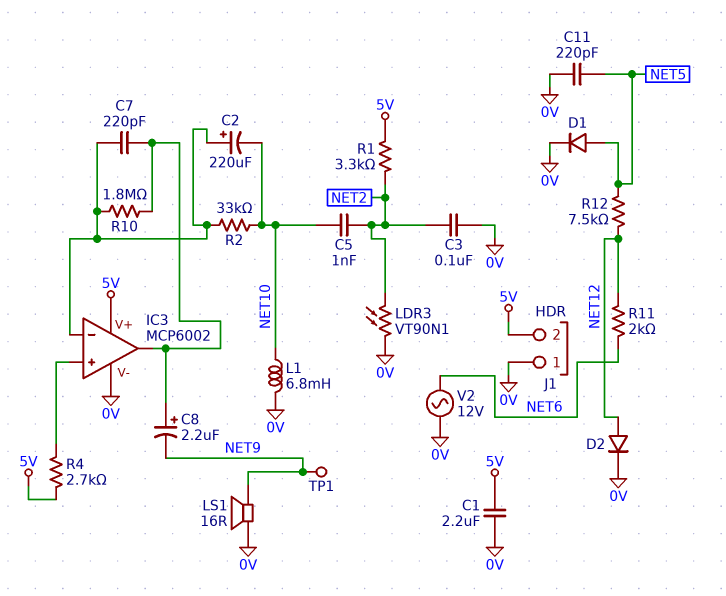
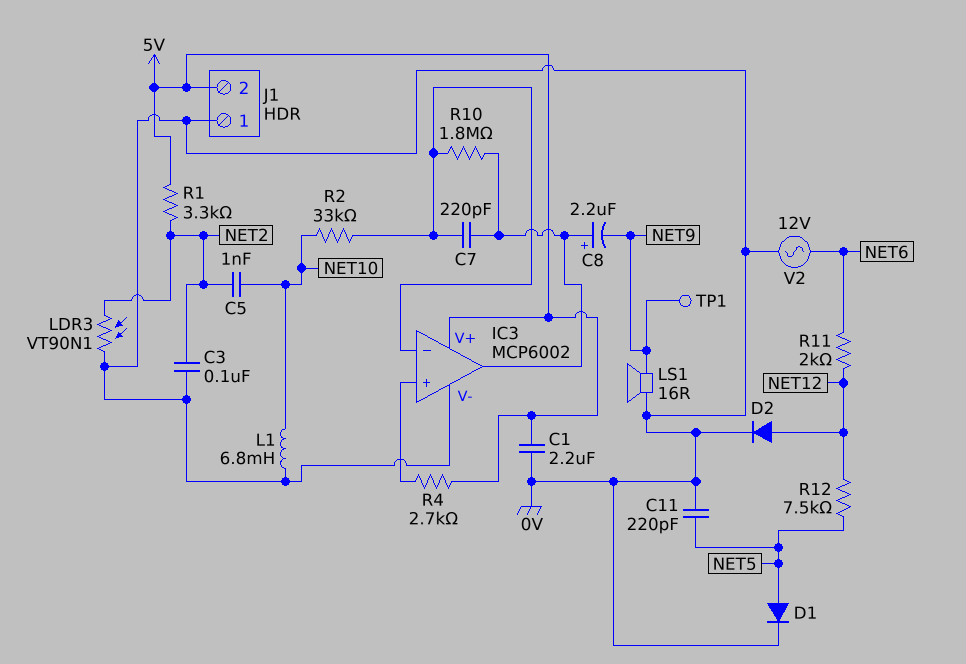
C2: 220uF (plus IC3/in-, minus NET10) -> none

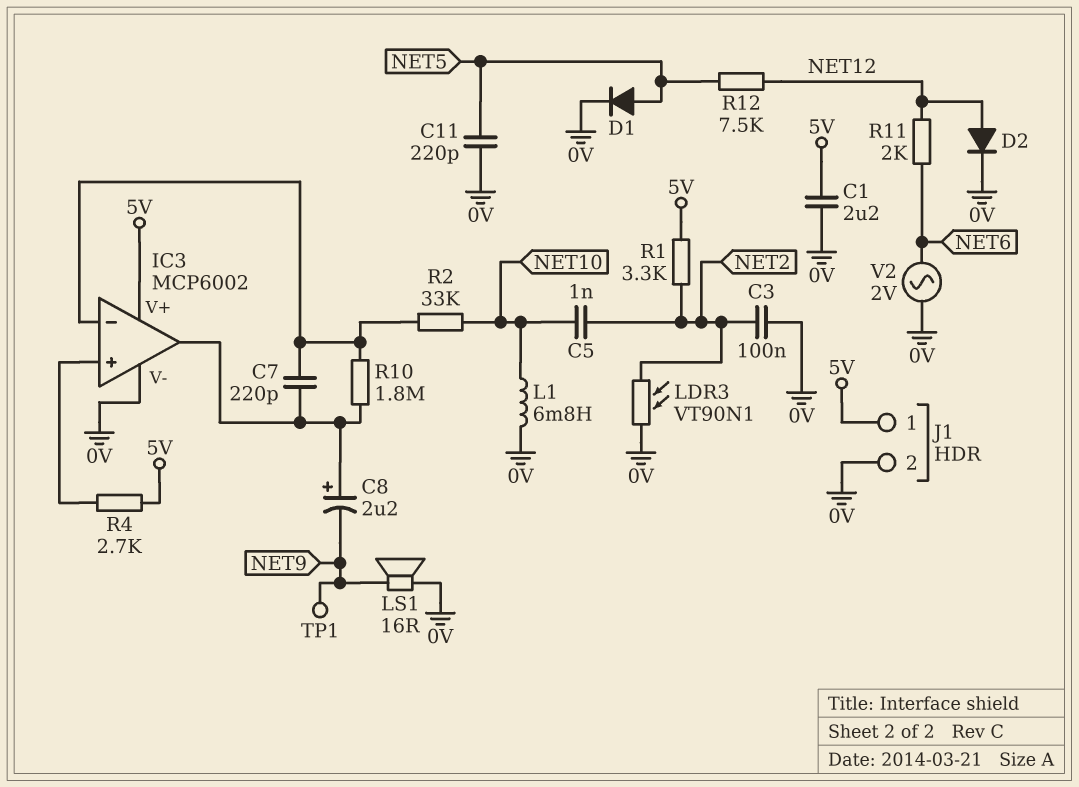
J1 pin 1: 0V -> 5V
J1 pin 2: 5V -> 0V
V2: AC 12V (0V, NET6) -> AC 2V (0V, NET6)

